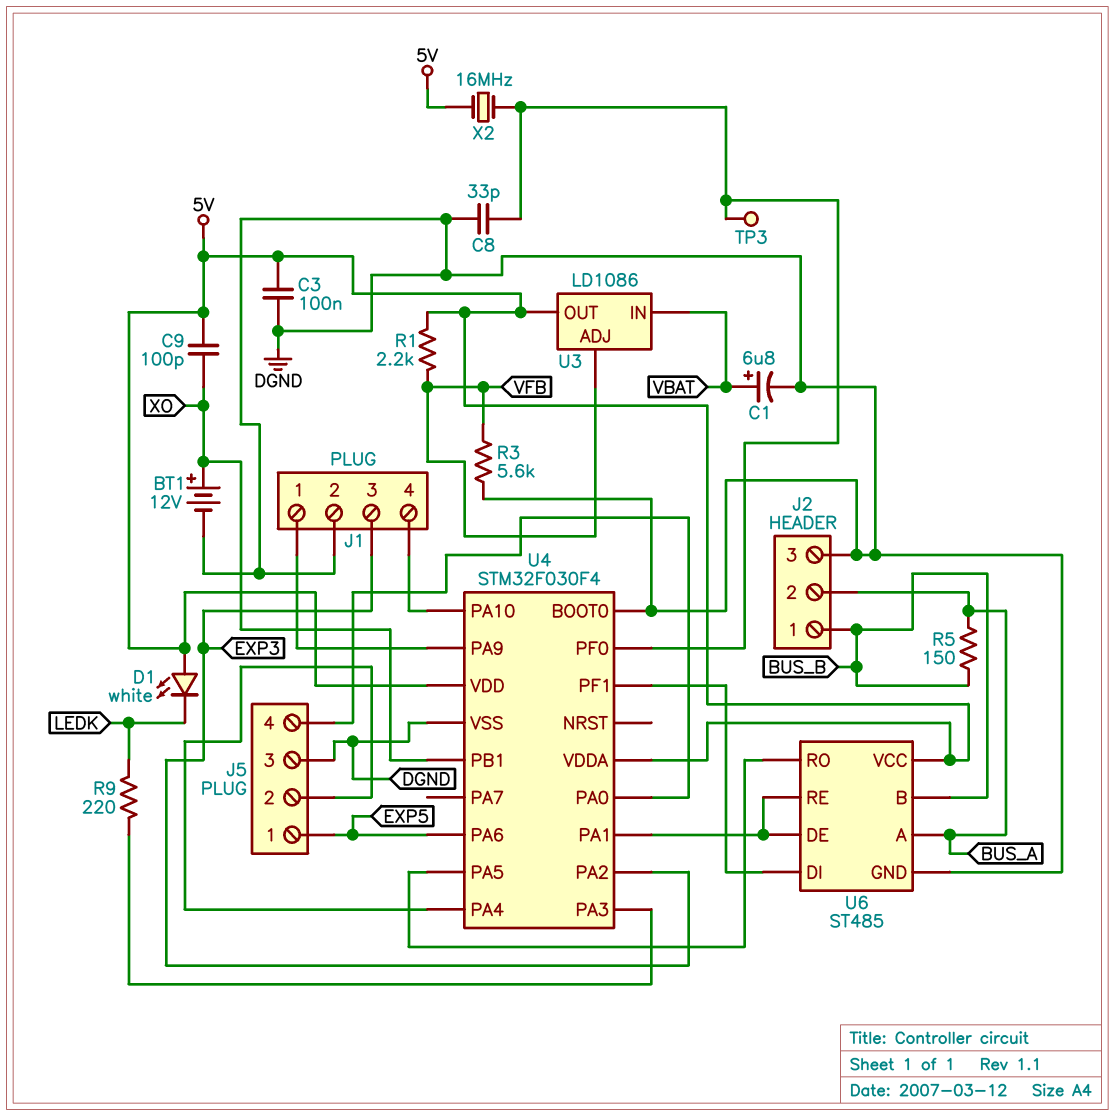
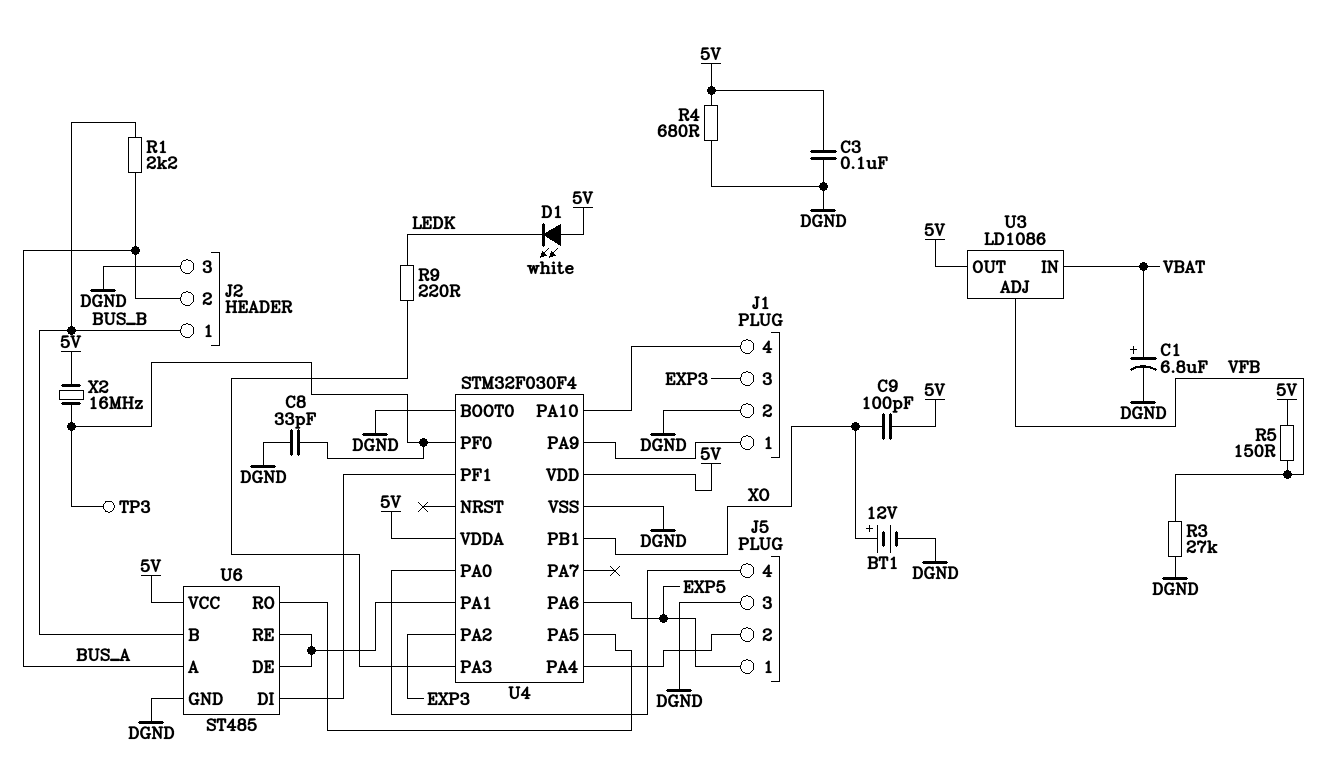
R1: 2.2k (5V, VFB) -> 2.2k (BUS_A, BUS_B)
R3: 5.6k (DGND, VFB) -> 27k (DGND, VFB)
R4: none -> 680 (5V, DGND)
R5: 150 (BUS_A, BUS_B) -> 150 (5V, VFB)

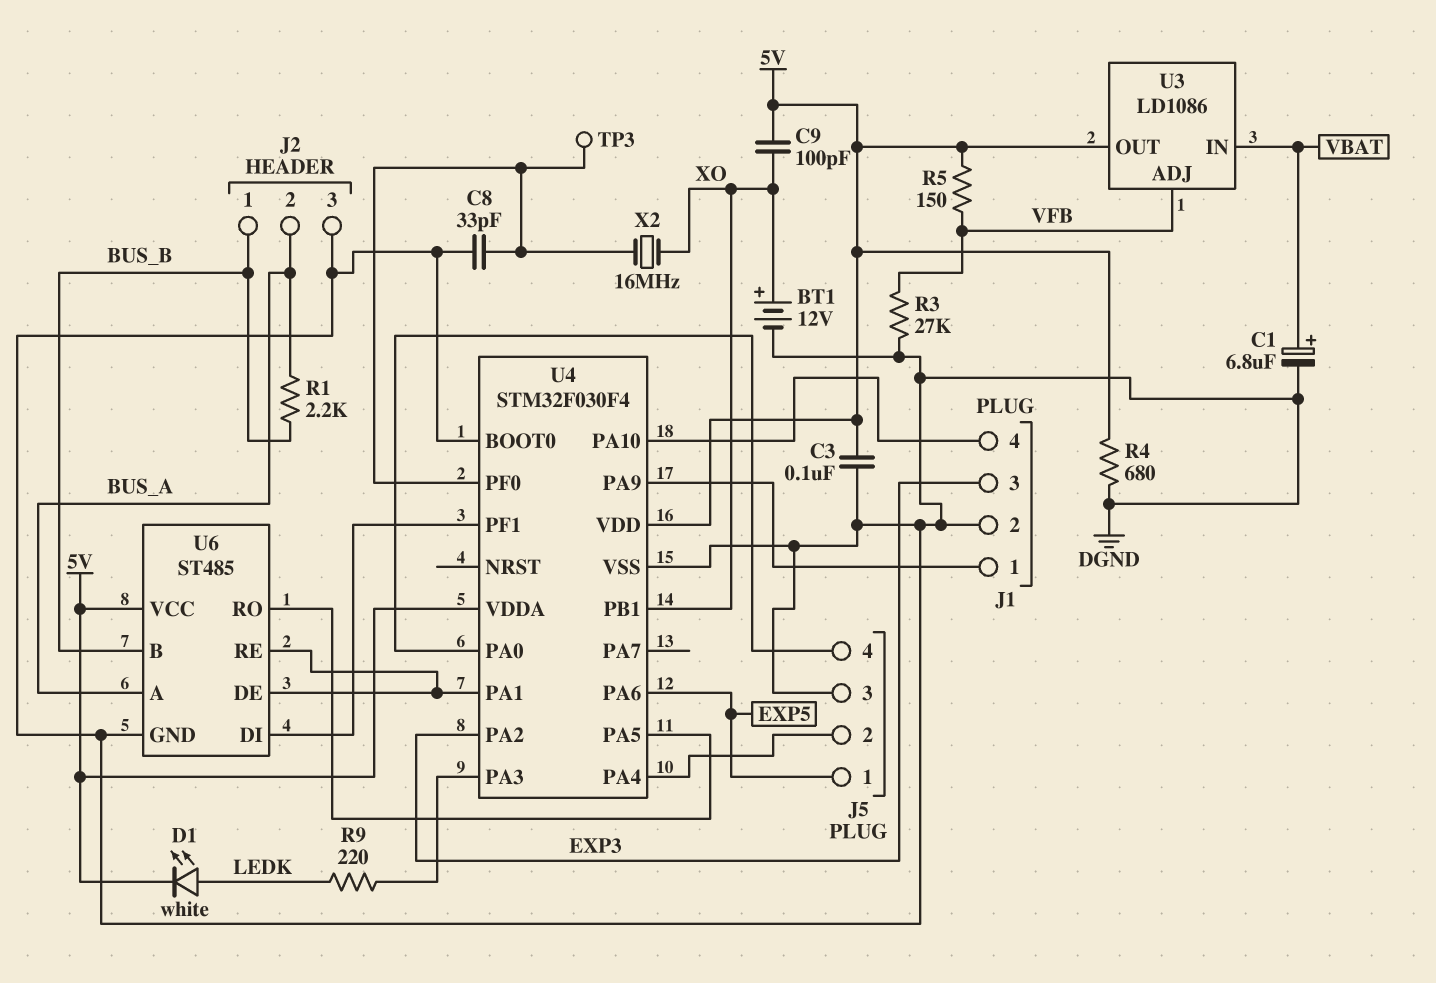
D1: LED white (A 5V, K LEDK) -> LED white (A LEDK, K 5V)
X2: 16MHz (5V, U4/PF0) -> 16MHz (U4/PF0, XO)

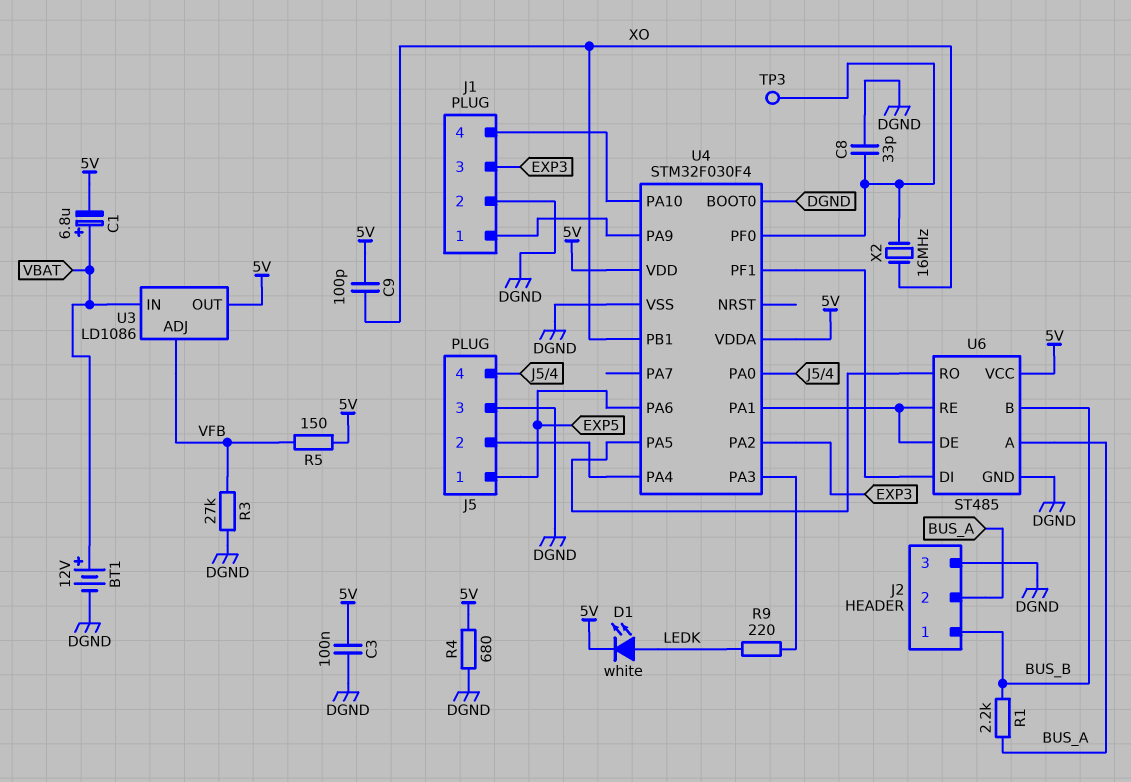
BT1: 12V (plus XO, minus DGND) -> 12V (plus VBAT, minus DGND)
C1: 6.8uF (plus VBAT, minus DGND) -> 6.8uF (plus VBAT, minus 5V)

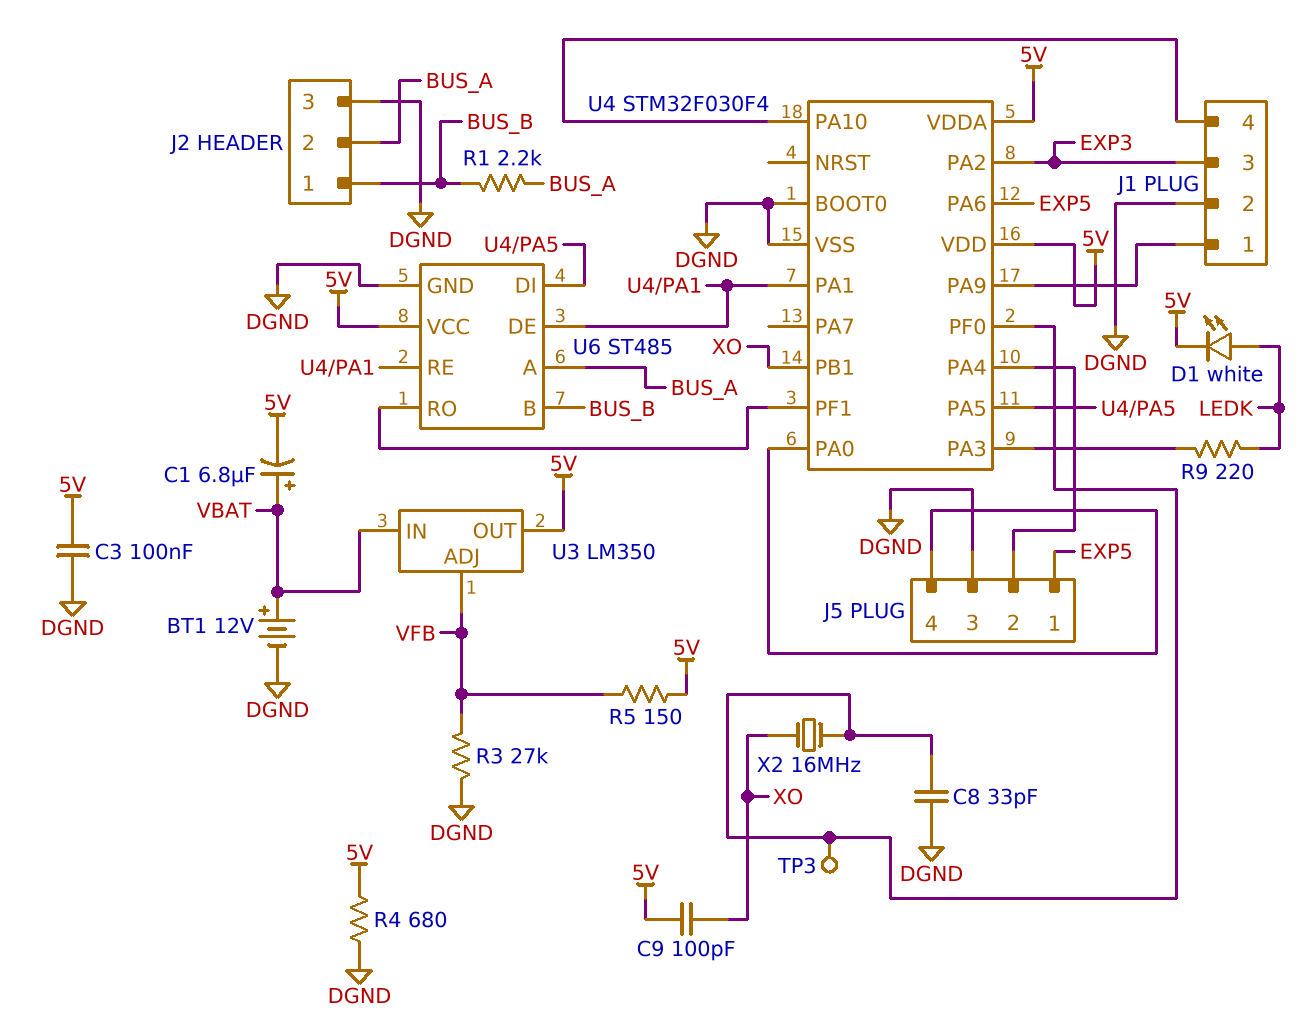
U3: LD1086 -> LM350
U6 pin DI: U4/PF1 -> U4/PA5
U6 pin RO: U4/PA5 -> U4/PF1

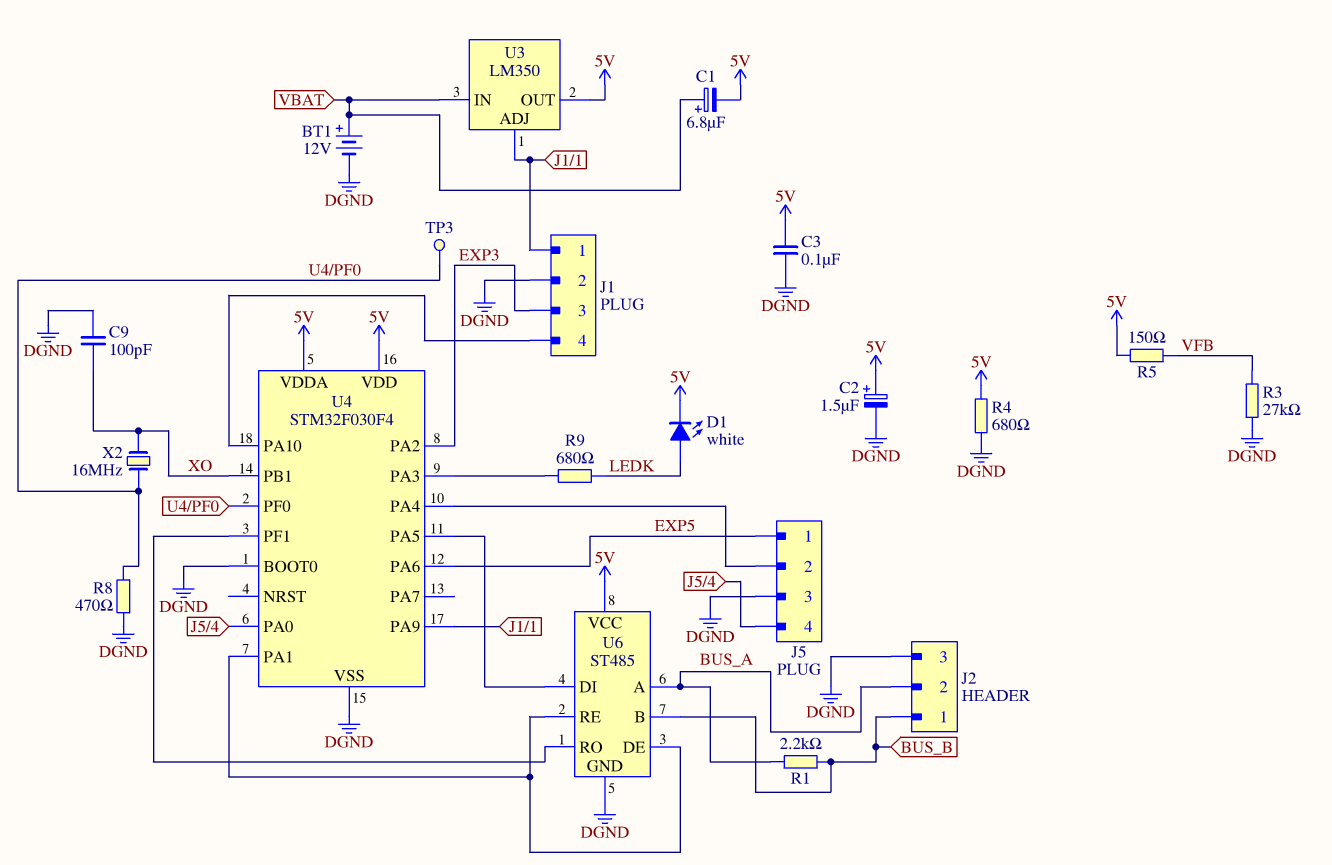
C2: none -> 1.5uF (plus 5V, minus DGND)
C8: 33pF (DGND, U4/PF0) -> none
C9: 100pF (5V, XO) -> 100pF (DGND, XO)
R8: none -> 470 (DGND, U4/PF0)
R9: 220 (LEDK, U4/PA3) -> 680 (LEDK, U4/PA3)
U3 pin ADJ: VFB -> J1/1

